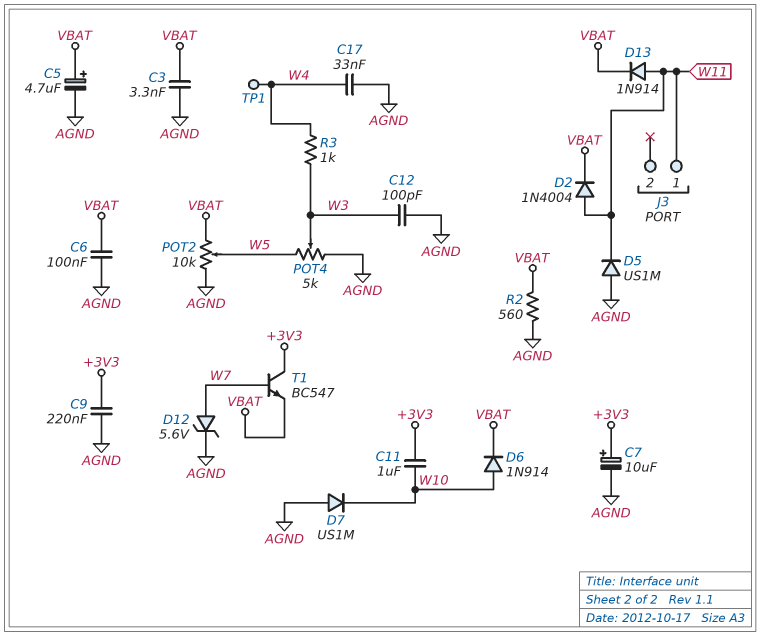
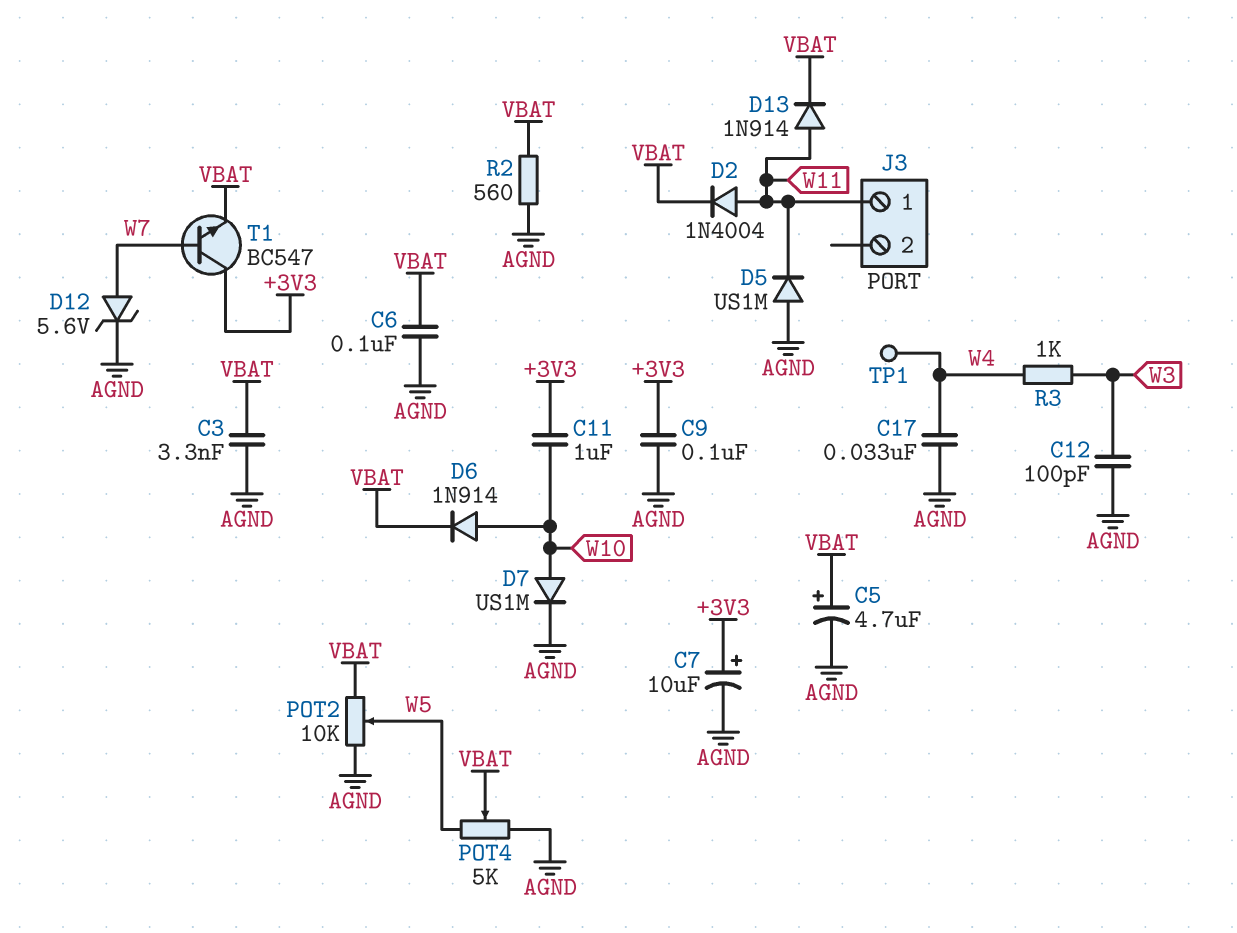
C9: 220nF (+3V3, AGND) -> 100nF (+3V3, AGND)
D7: diode US1M (A AGND, K W10) -> diode US1M (A W10, K AGND)
POT4: 5k (AGND, W5, wiper W3) -> 5k (AGND, W5, wiper VBAT)

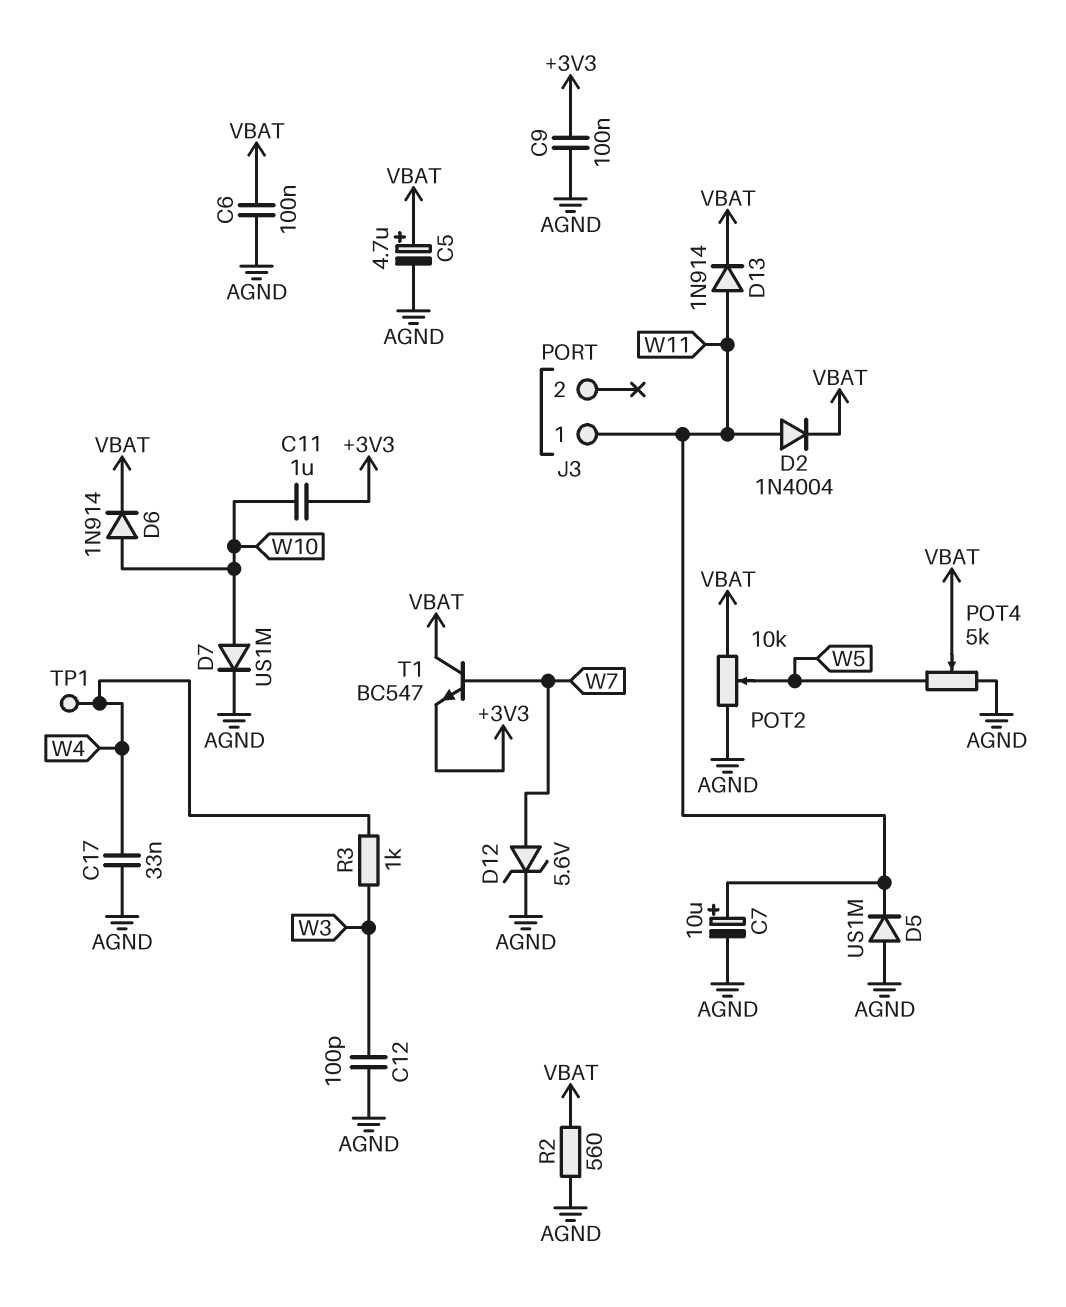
C3: 3.3nF (AGND, VBAT) -> none
C7: 10uF (plus +3V3, minus AGND) -> 10uF (plus W11, minus AGND)
T1: NPN BC547 (B W7, C +3V3, E VBAT) -> NPN BC547 (B W7, C VBAT, E +3V3)

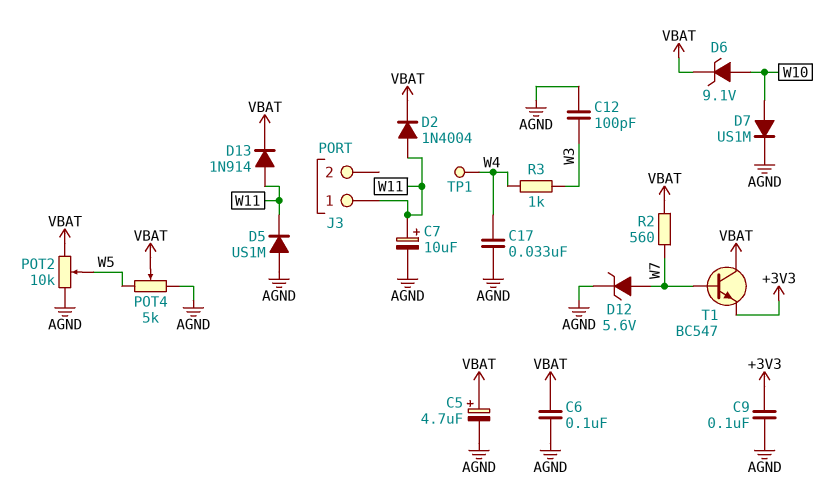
C11: 1uF (+3V3, W10) -> none
D6: diode 1N914 (A W10, K VBAT) -> zener 9.1V (A W10, K VBAT)
R2: 560 (AGND, VBAT) -> 560 (VBAT, W7)

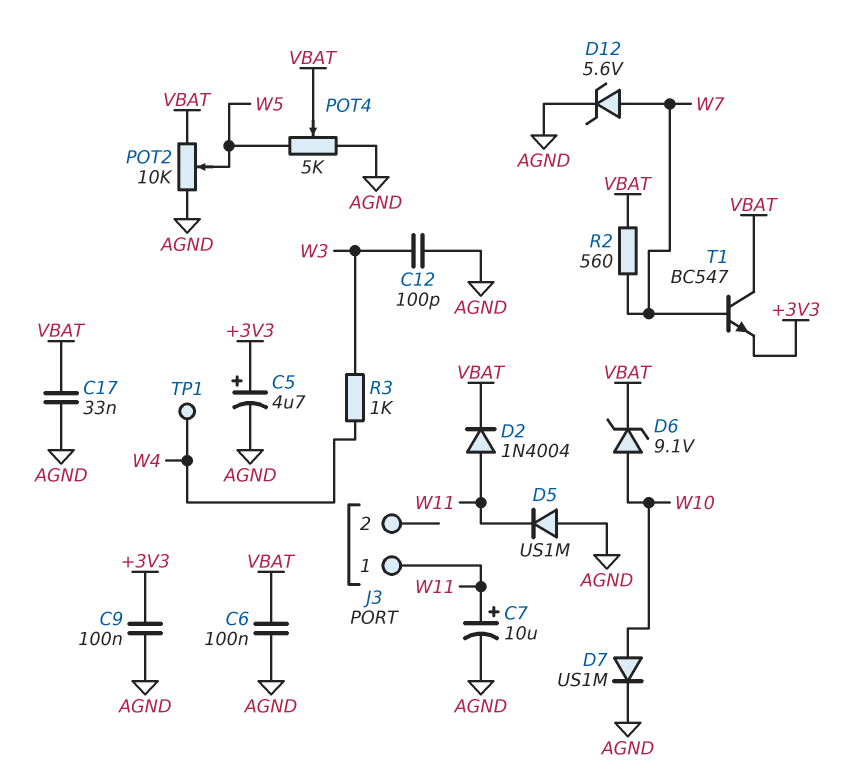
C5: 4.7uF (plus VBAT, minus AGND) -> 4.7uF (plus +3V3, minus AGND)
C17: 33nF (AGND, W4) -> 33nF (AGND, VBAT)
D13: diode 1N914 (A W11, K VBAT) -> none

